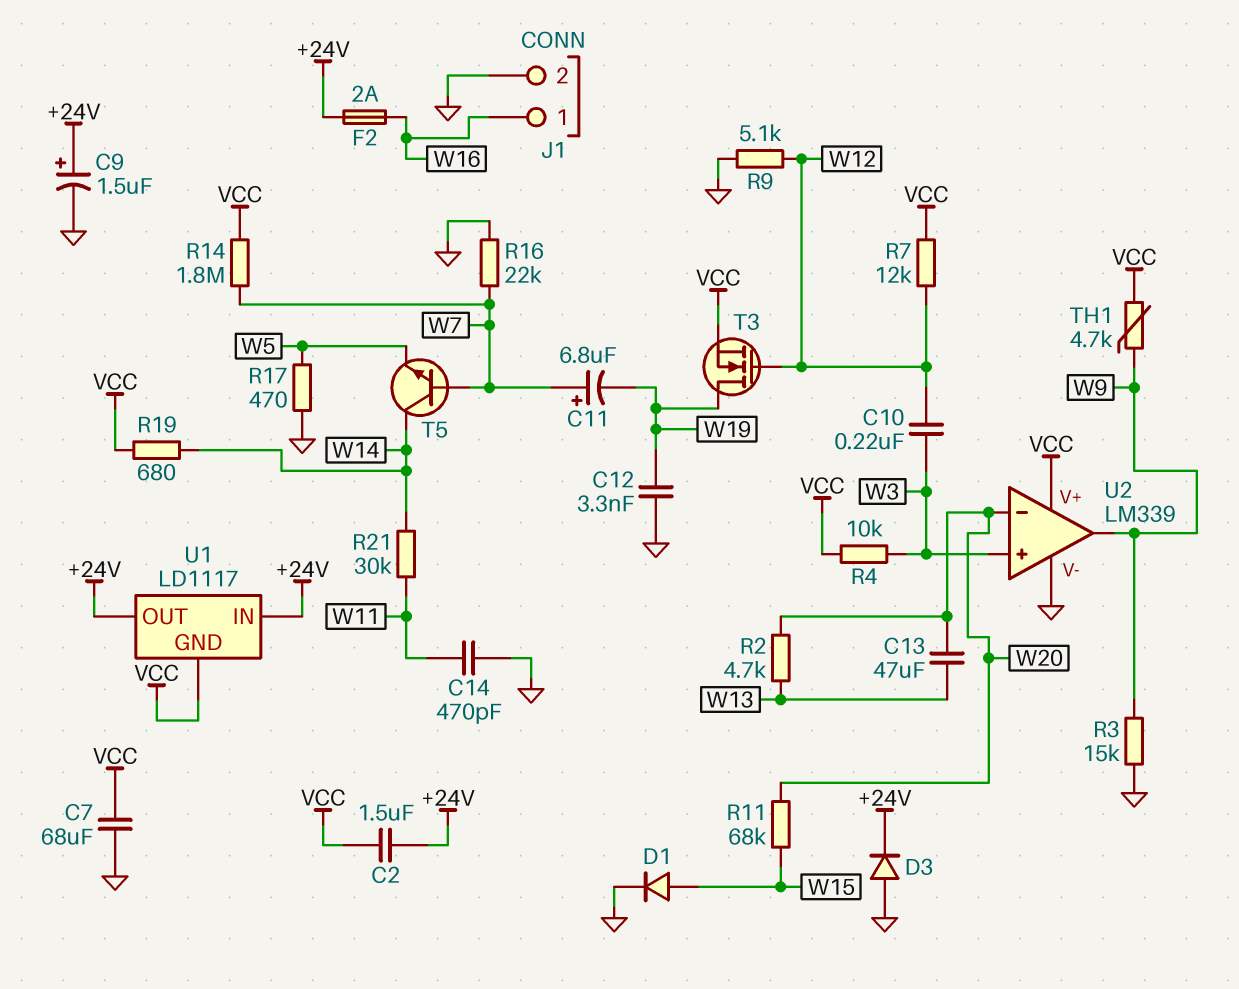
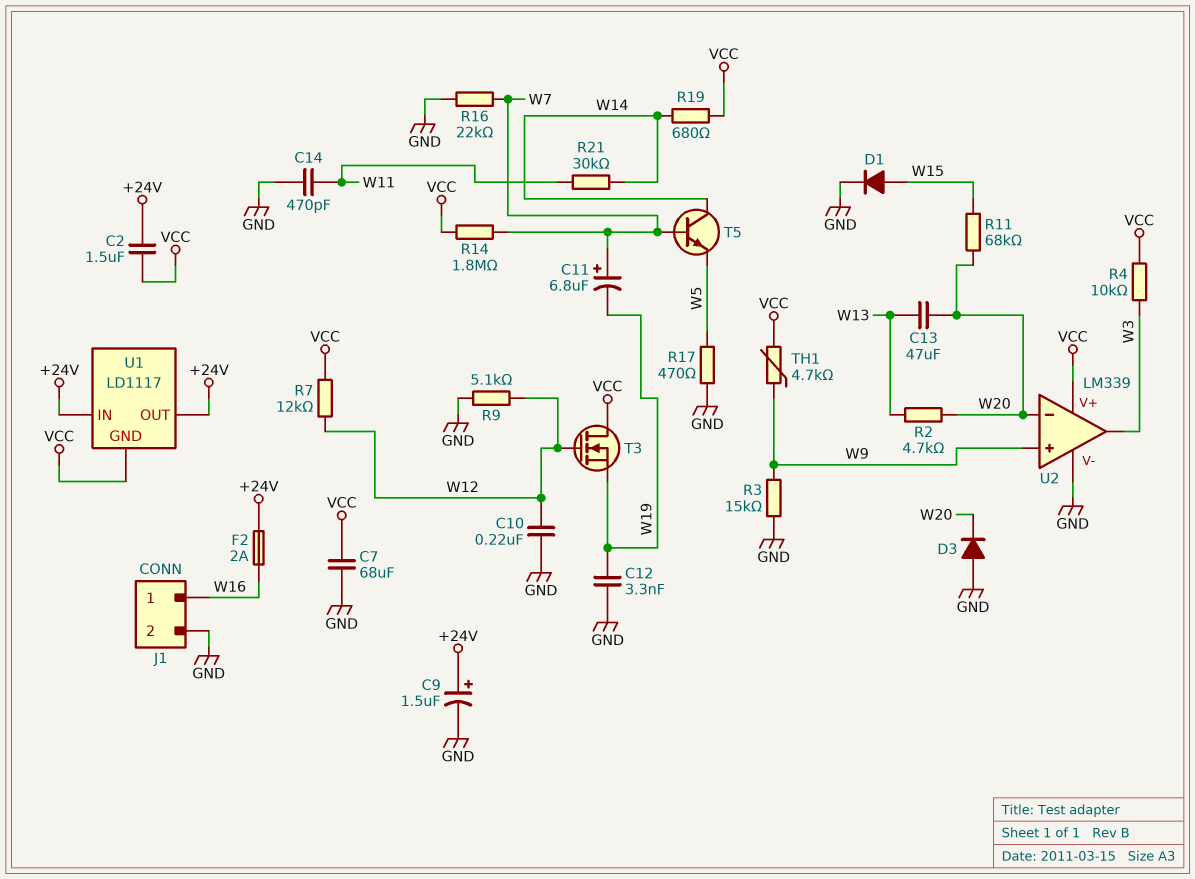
C10: 220nF (W3, W12) -> 220nF (GND, W12)
D3: diode (A GND, K +24V) -> diode (A GND, K W20)
T3: NMOS (G W12, D W19, S VCC) -> NMOS (G W12, D VCC, S W19)
U2 pin in+: W3 -> W9
U2 pin out: W9 -> W3

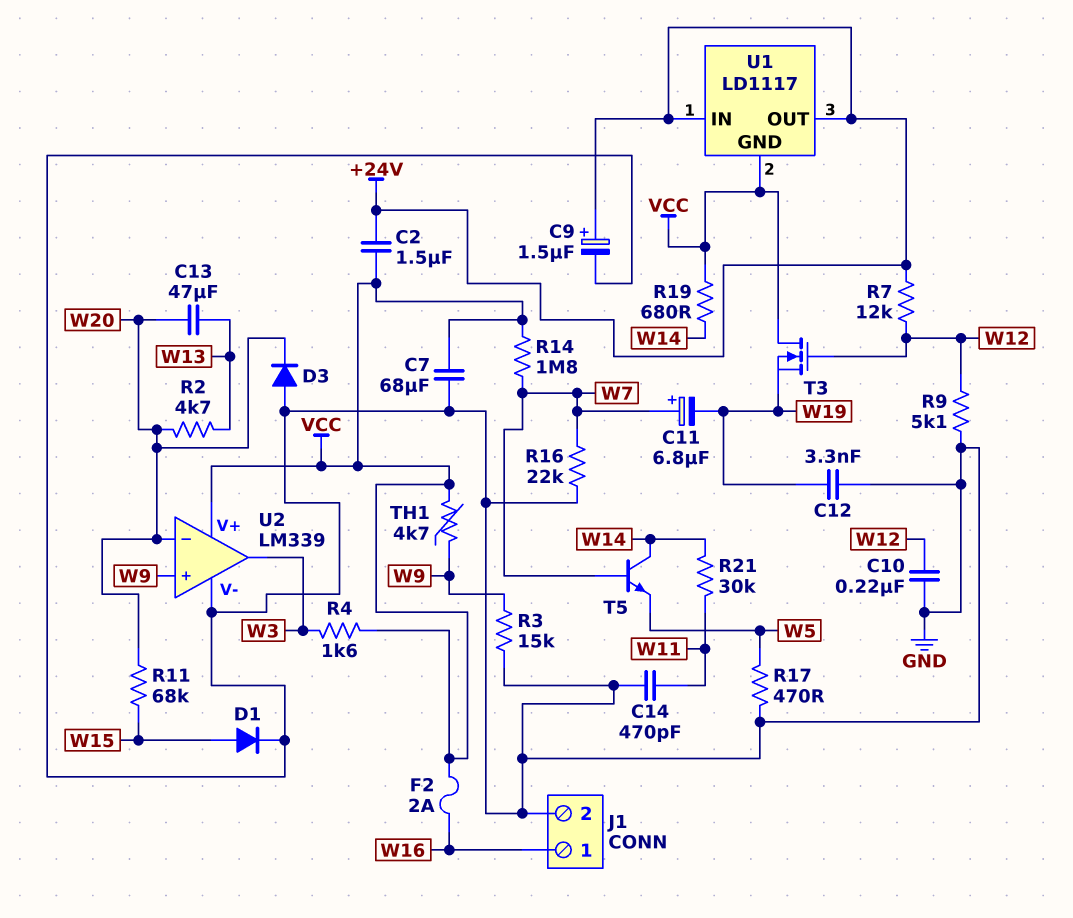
F2: 2A (+24V, W16) -> 2A (VCC, W16)
R4: 10k (VCC, W3) -> 1.6k (VCC, W3)
R7: 12k (VCC, W12) -> 12k (+24V, W12)

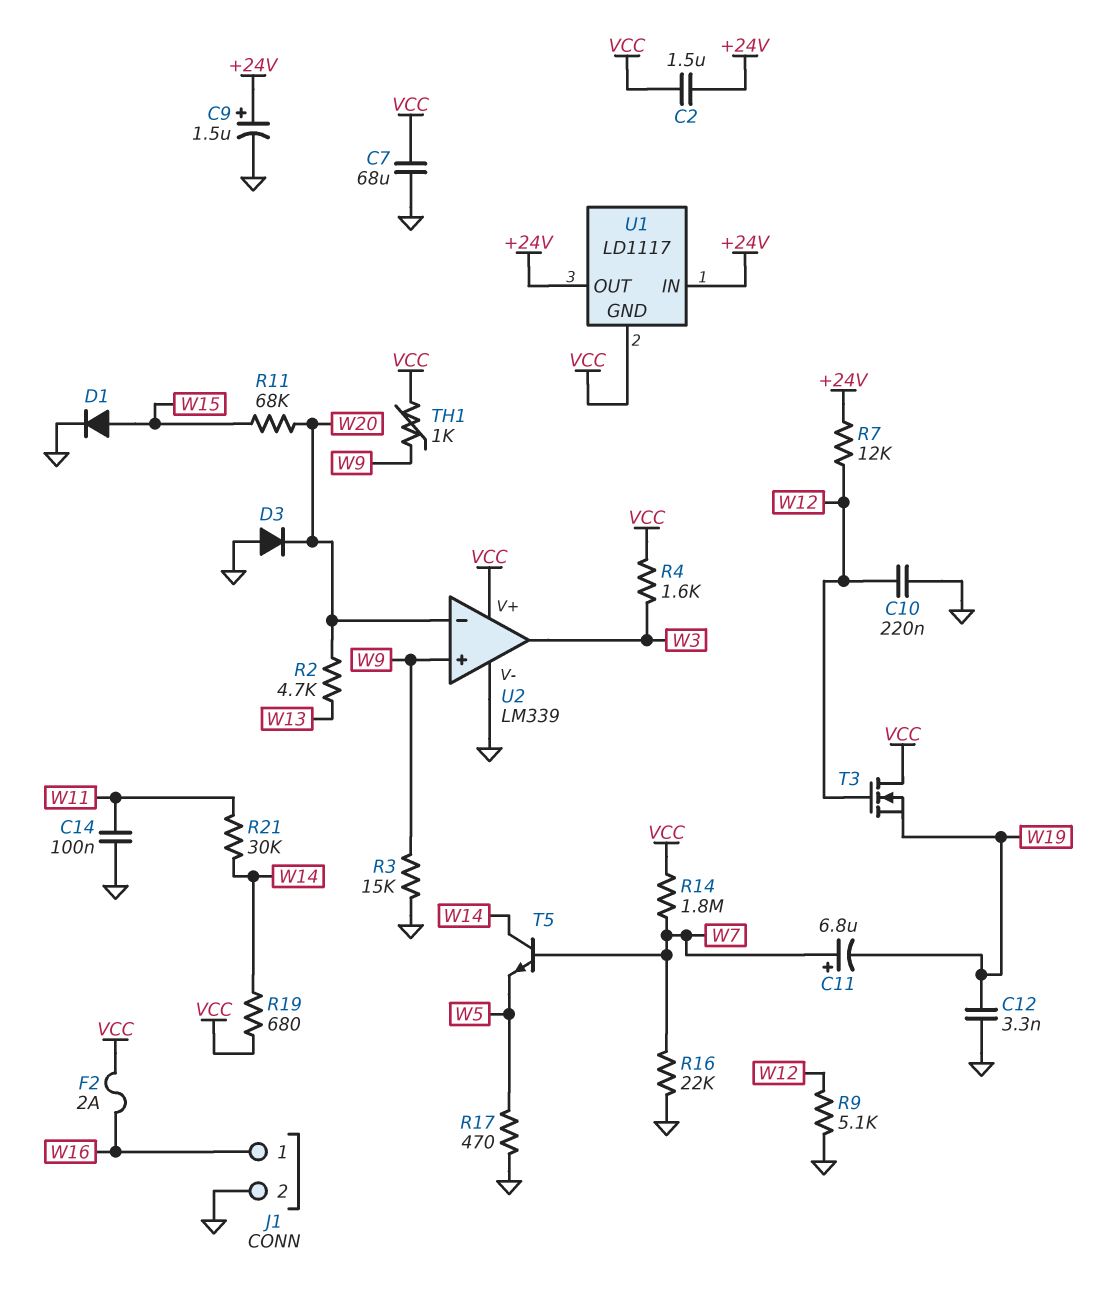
C13: 47uF (W13, W20) -> none
C14: 470pF (GND, W11) -> 100nF (GND, W11)
TH1: 4.7k (VCC, W9) -> 1k (VCC, W9)

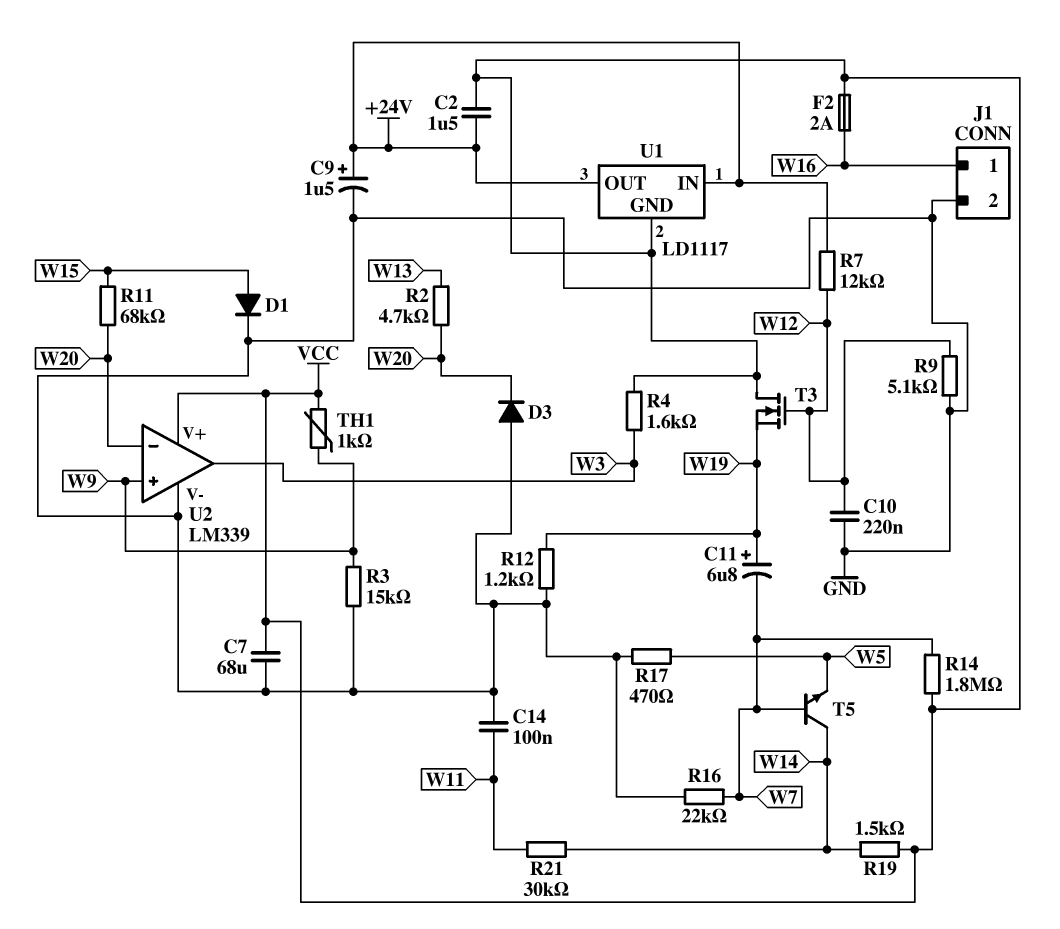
C11: 6.8uF (plus W7, minus W19) -> 6.8uF (plus W19, minus W7)
C12: 3.3nF (GND, W19) -> none
R12: none -> 1.2k (GND, W19)
R19: 680 (VCC, W14) -> 1.5k (VCC, W14)

